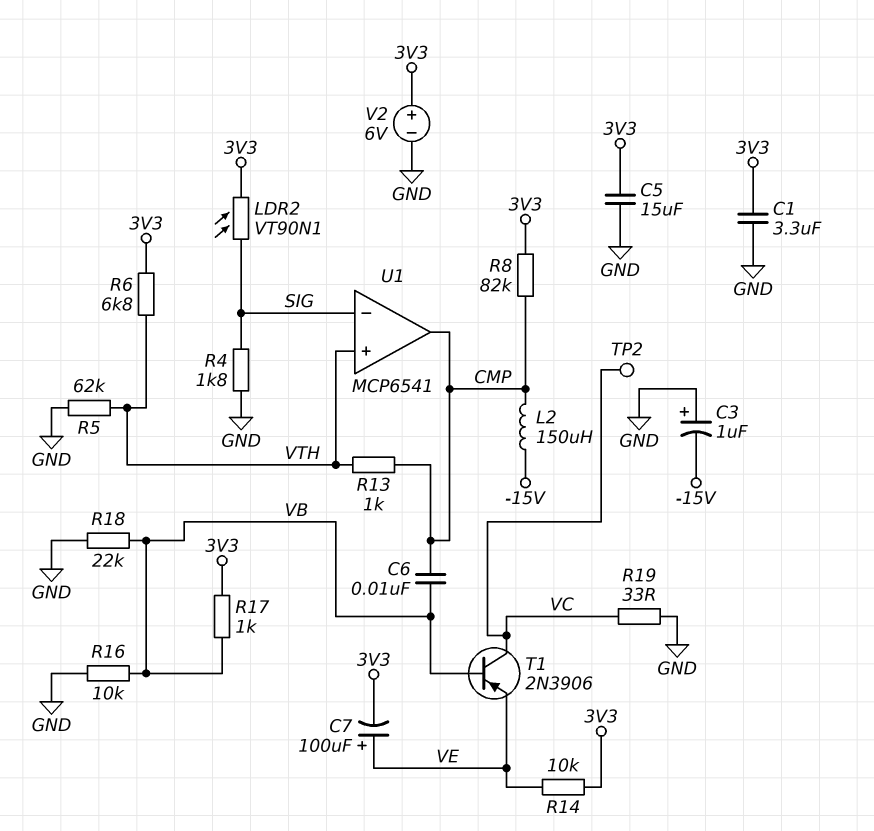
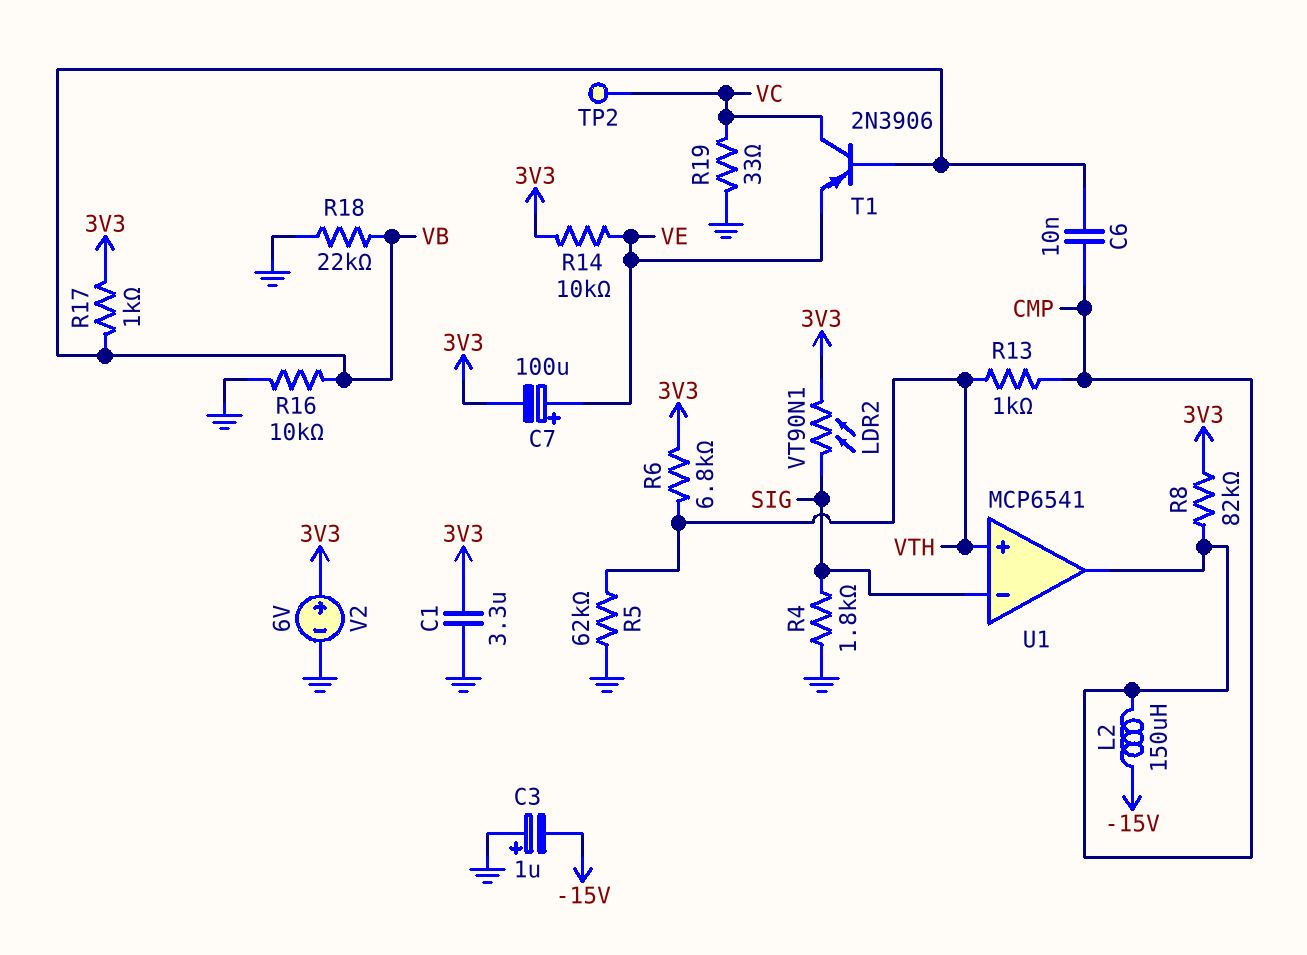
C5: 15uF (3V3, GND) -> none

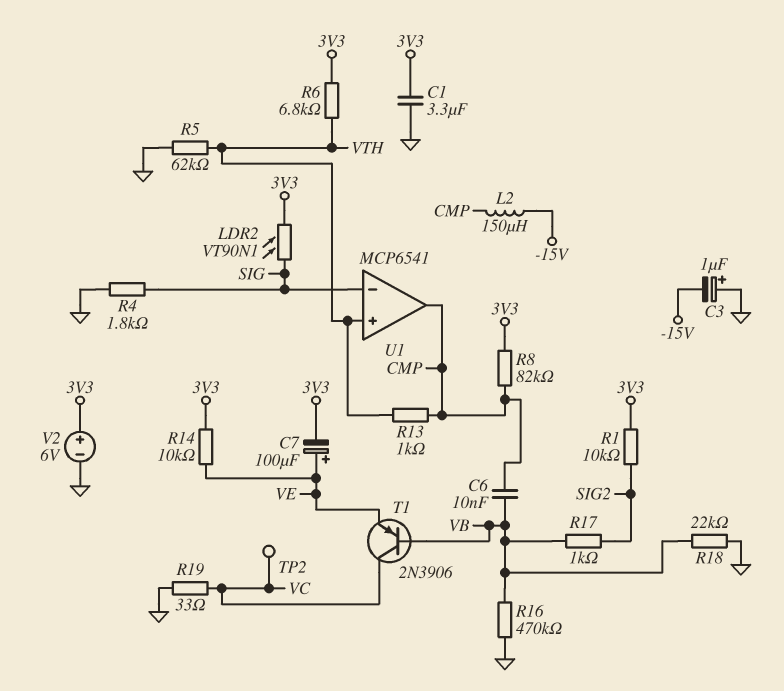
R1: none -> 10k (3V3, SIG2)
R16: 10k (GND, VB) -> 470k (GND, VB)
R17: 1k (3V3, VB) -> 1k (SIG2, VB)

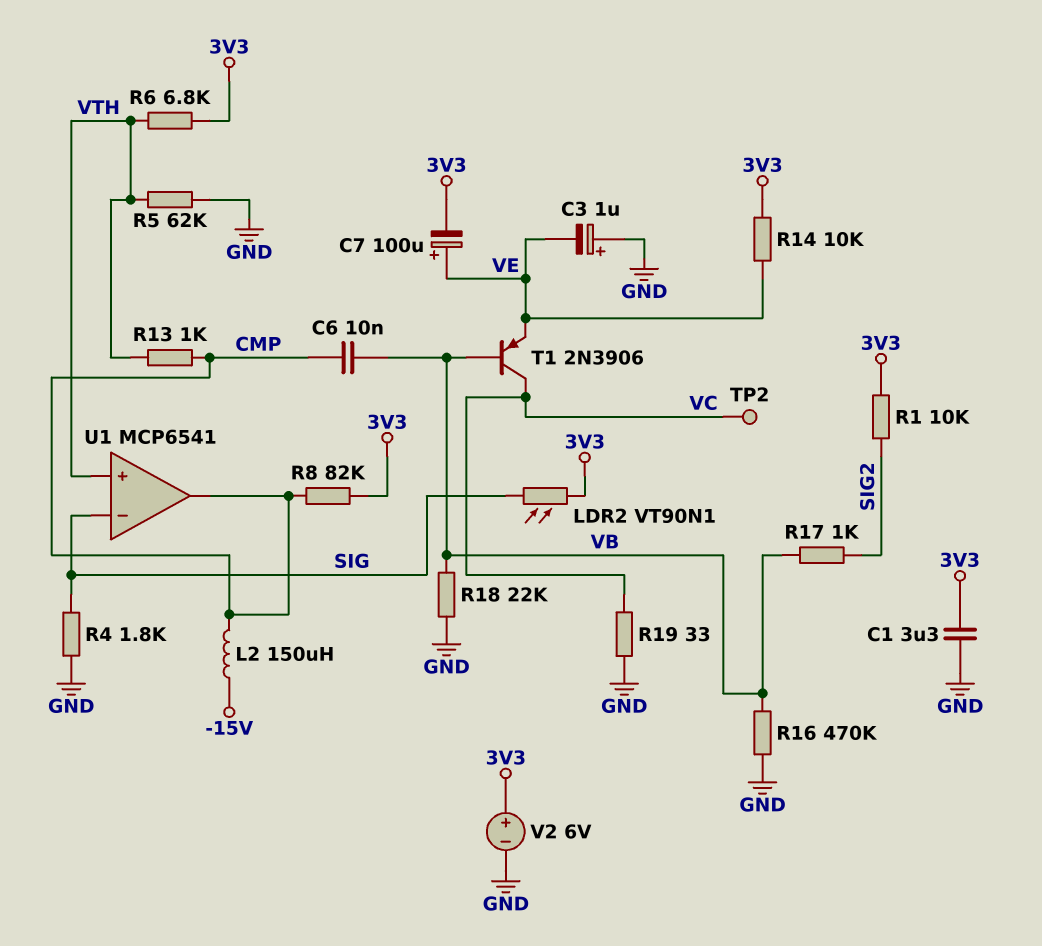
C3: 1uF (plus GND, minus -15V) -> 1uF (plus GND, minus VE)

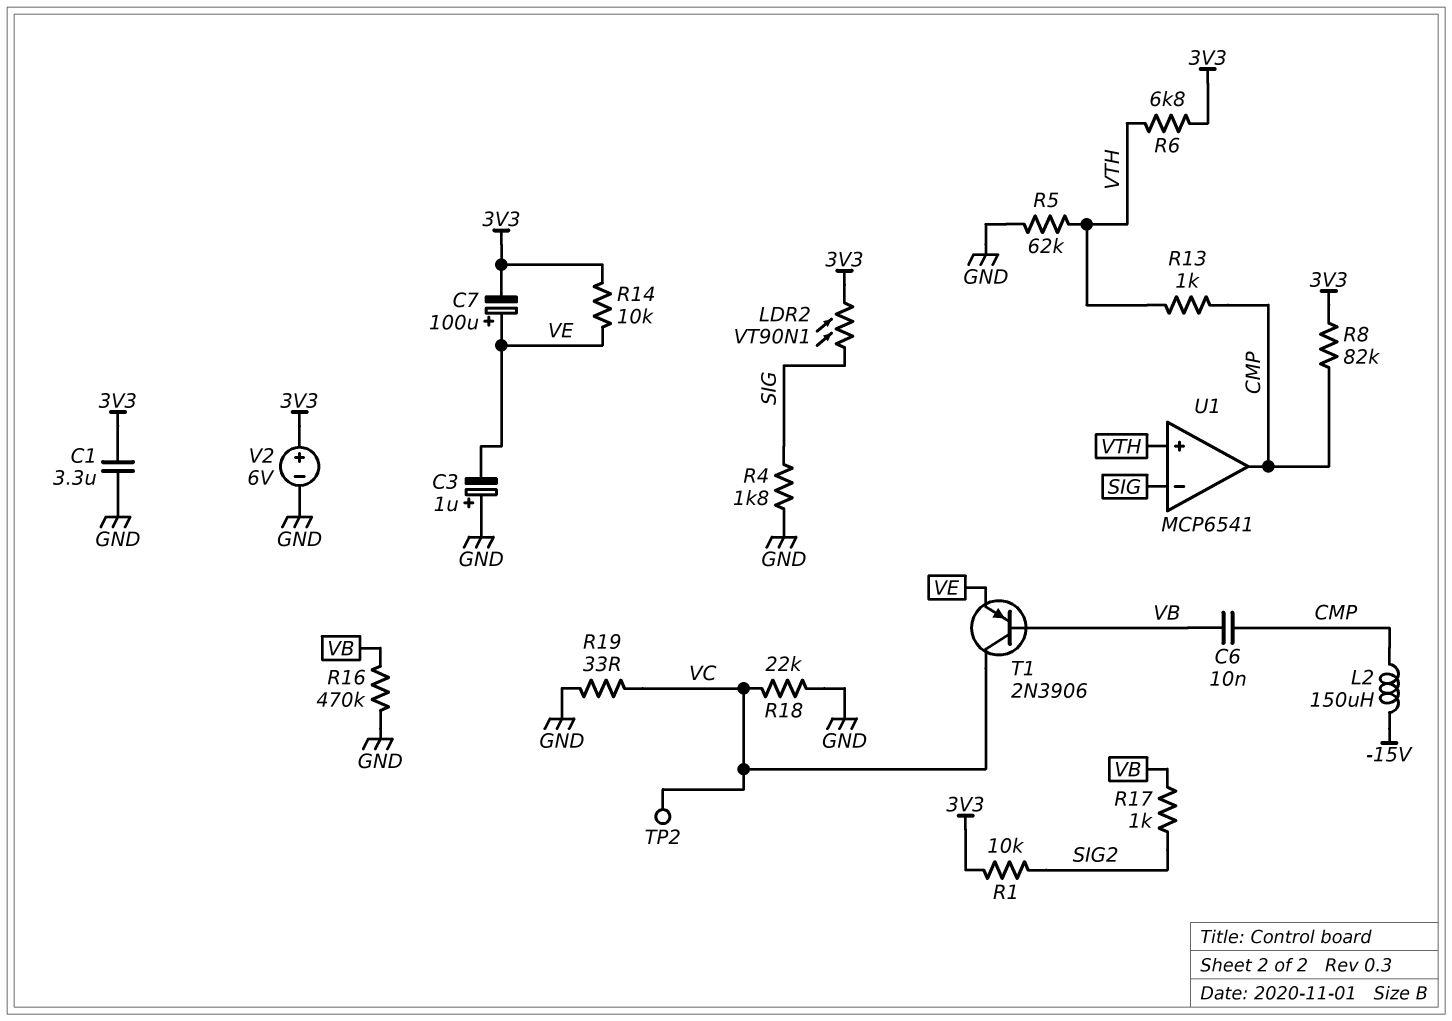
R18: 22k (GND, VB) -> 22k (GND, VC)

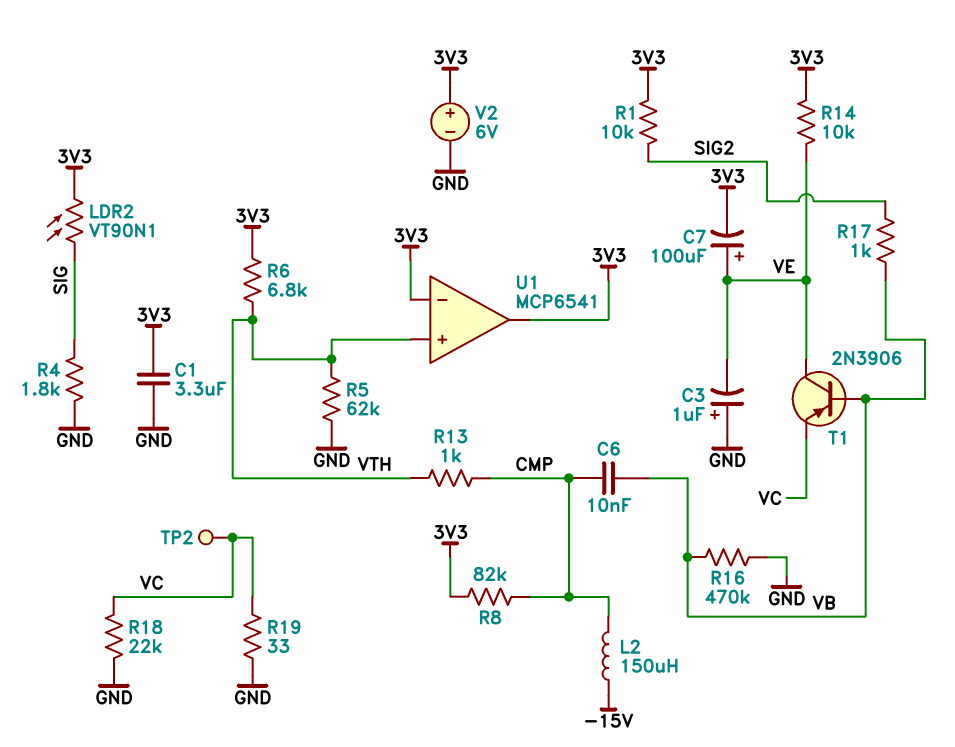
T1: PNP 2N3906 (B VB, C VC, E VE) -> PNP 2N3906 (B VB, C VE, E VC)
U1 pin in-: SIG -> 3V3
U1 pin out: CMP -> 3V3

